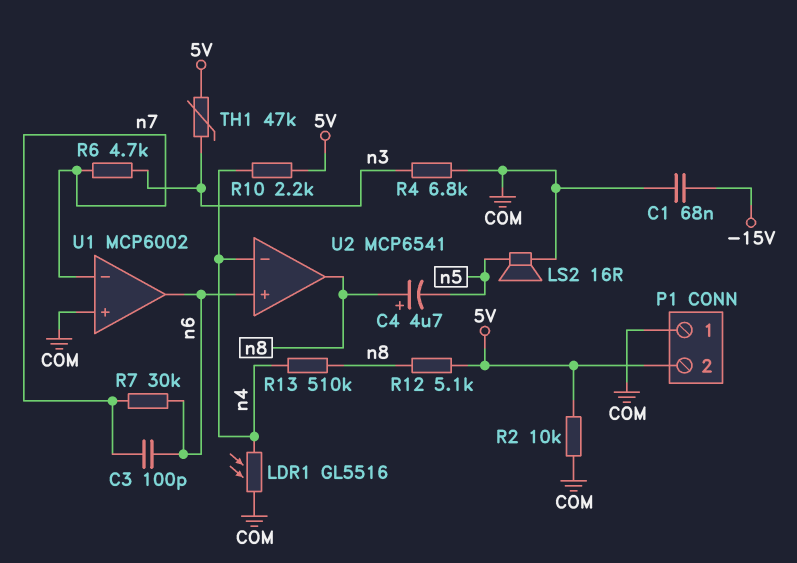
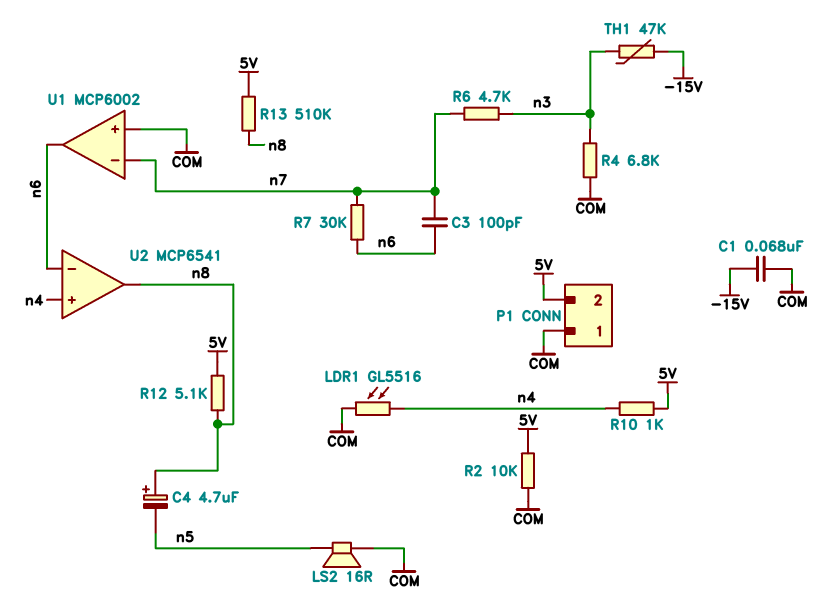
R10: 2.2k (5V, n4) -> 1k (5V, n4)
R13: 510k (n4, n8) -> 510k (5V, n8)
TH1: 47k (5V, n3) -> 47k (-15V, n3)
U2 pin in+: n6 -> n4
U2 pin in-: n4 -> n6

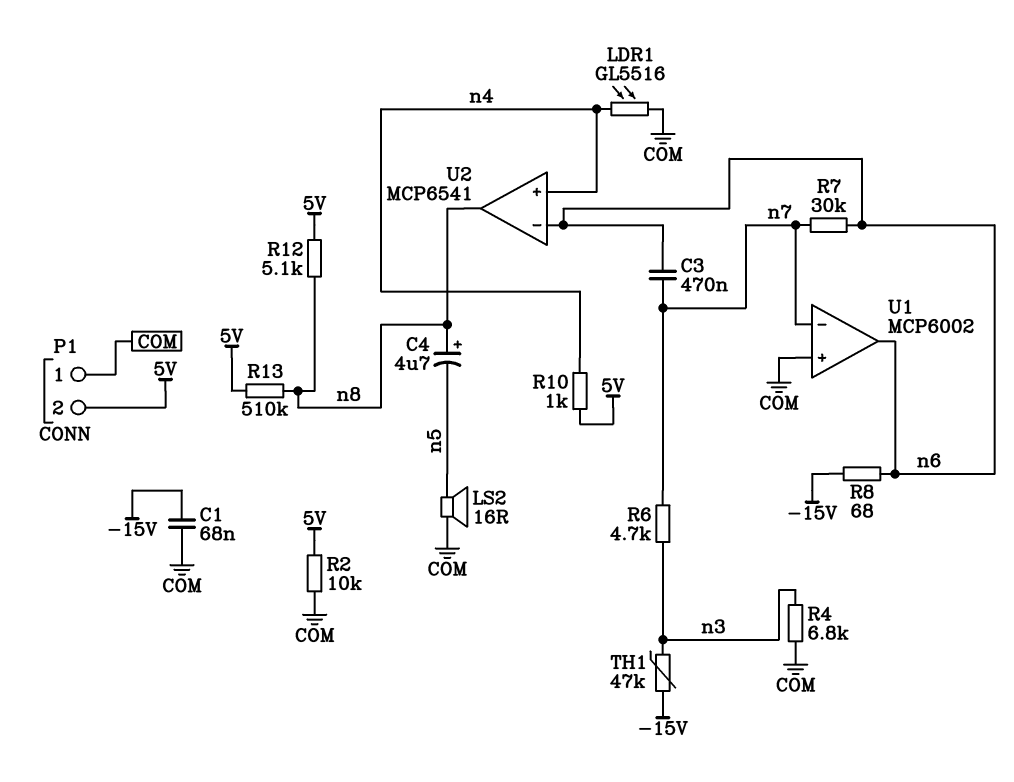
C3: 100pF (n6, n7) -> 470nF (n6, n7)
R8: none -> 68 (-15V, n6)

